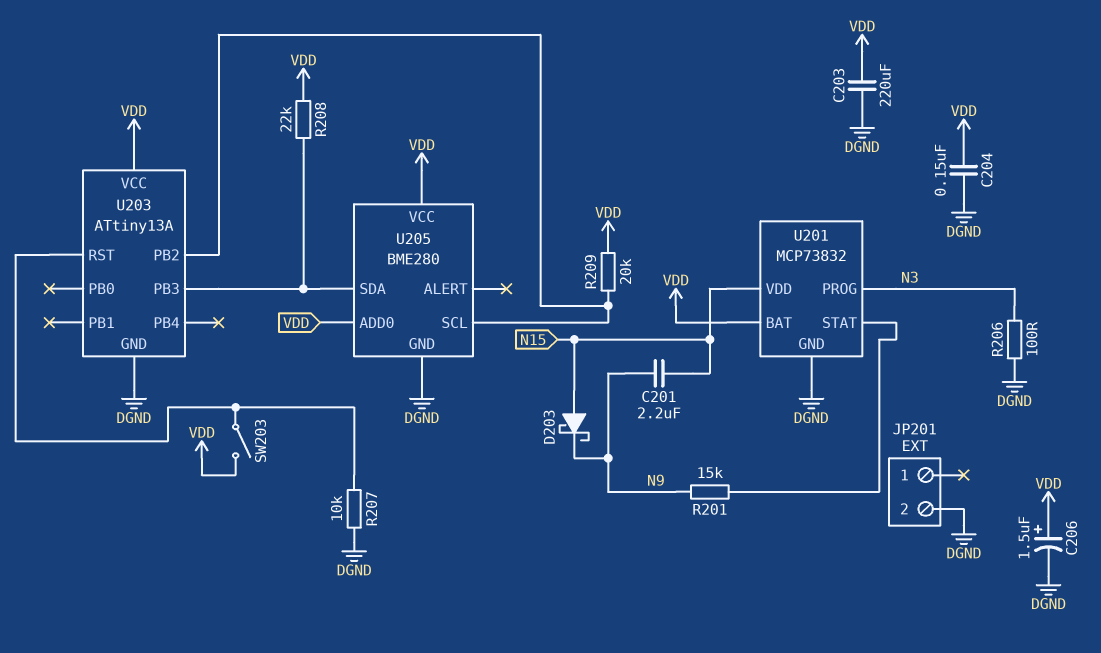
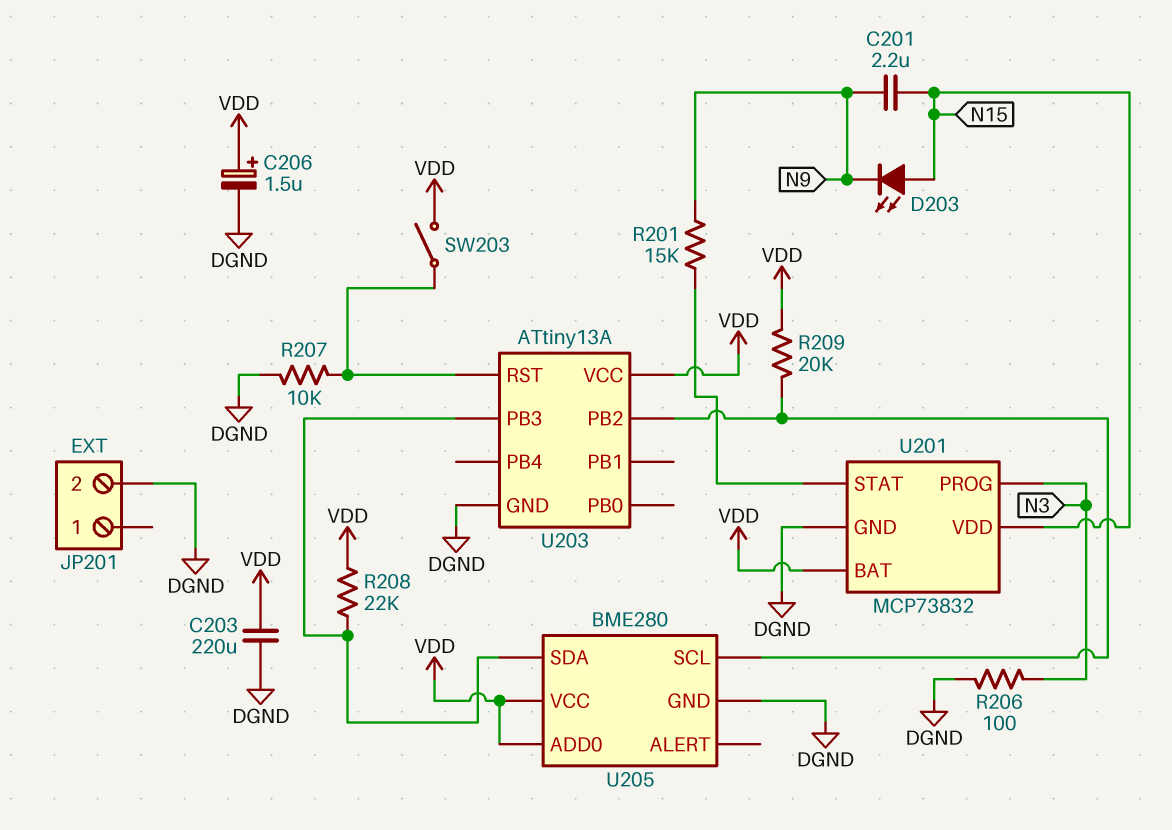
C204: 150nF (DGND, VDD) -> none
D203: schottky (A N15, K N9) -> LED (A N15, K N9)

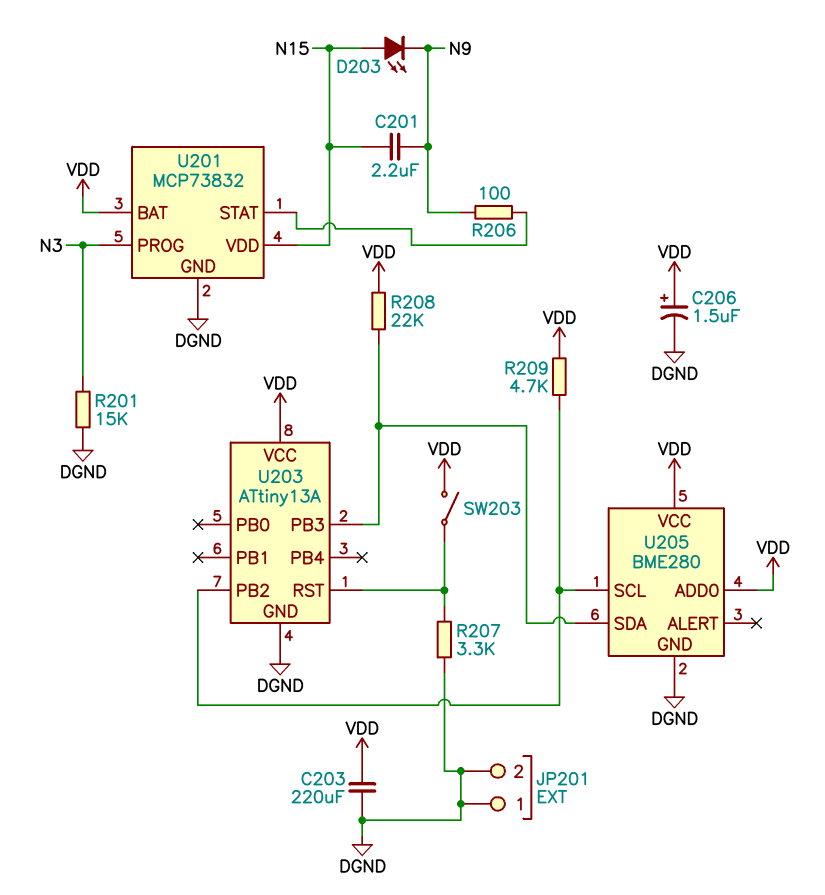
JP201 pin 1: none -> DGND
R201: 15k (N9, U201/STAT) -> 15k (DGND, N3)
R206: 100 (DGND, N3) -> 100 (N9, U201/STAT)
R207: 10k (DGND, U203/RST) -> 3.3k (DGND, U203/RST)
R209: 20k (U203/PB2, VDD) -> 4.7k (U203/PB2, VDD)

